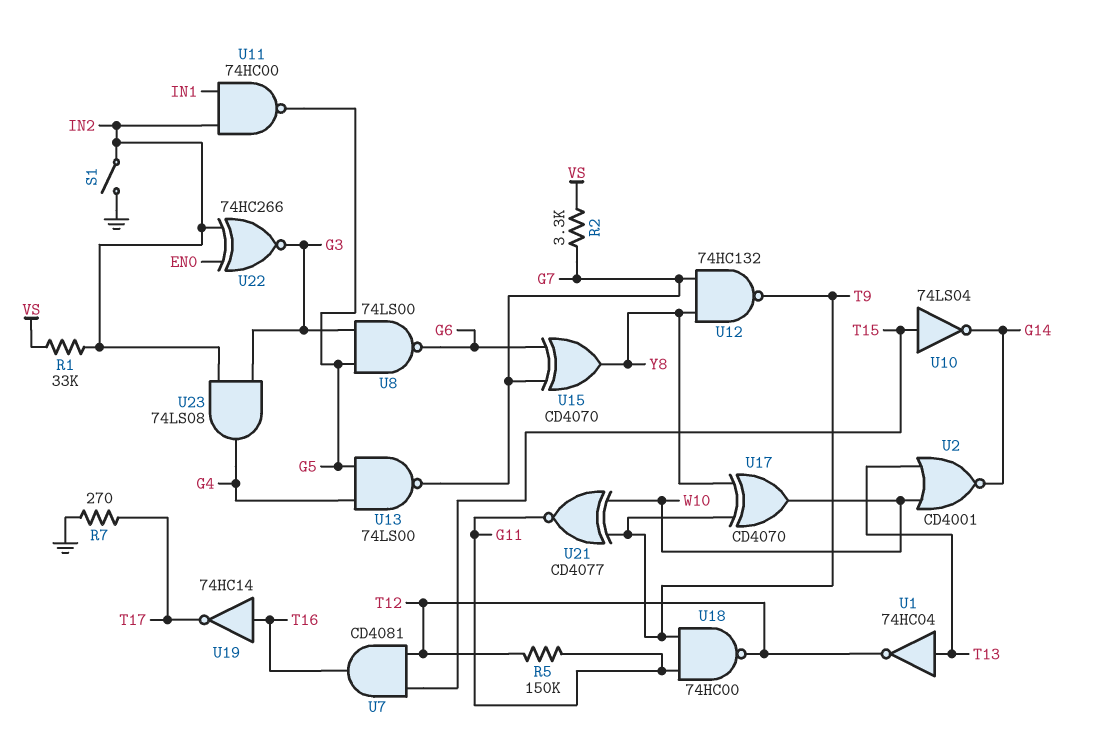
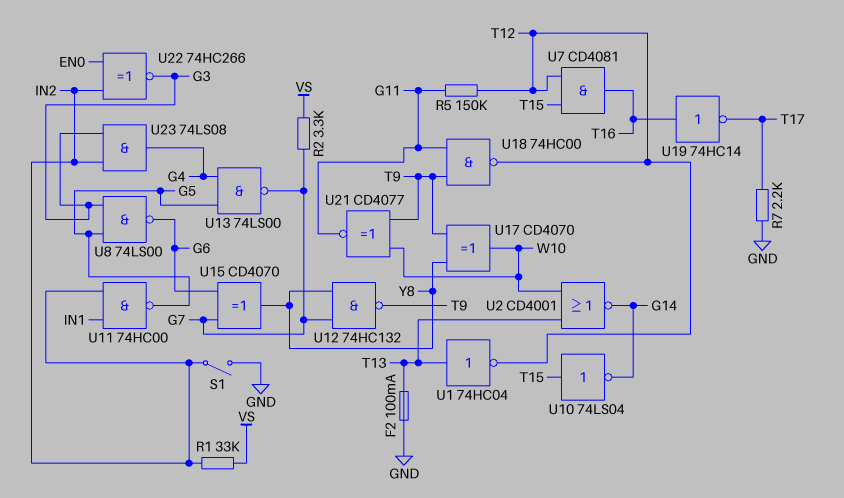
F2: none -> 100mA (GND, T13)
R7: 270 (GND, T17) -> 2.2k (GND, T17)

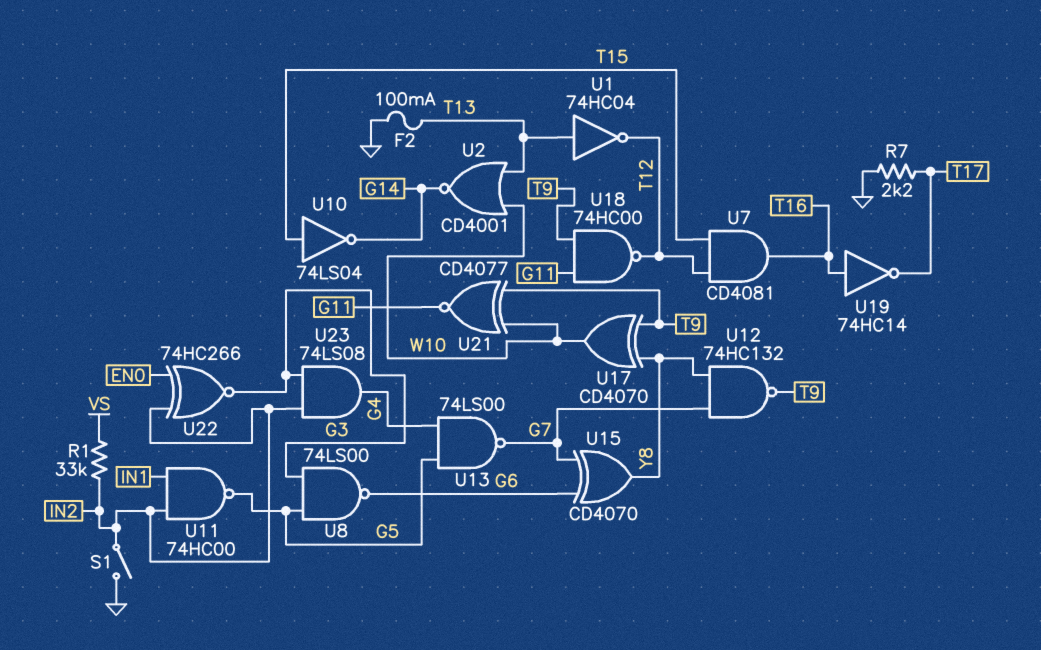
R2: 3.3k (G7, VS) -> none
R5: 150k (G11, T12) -> none

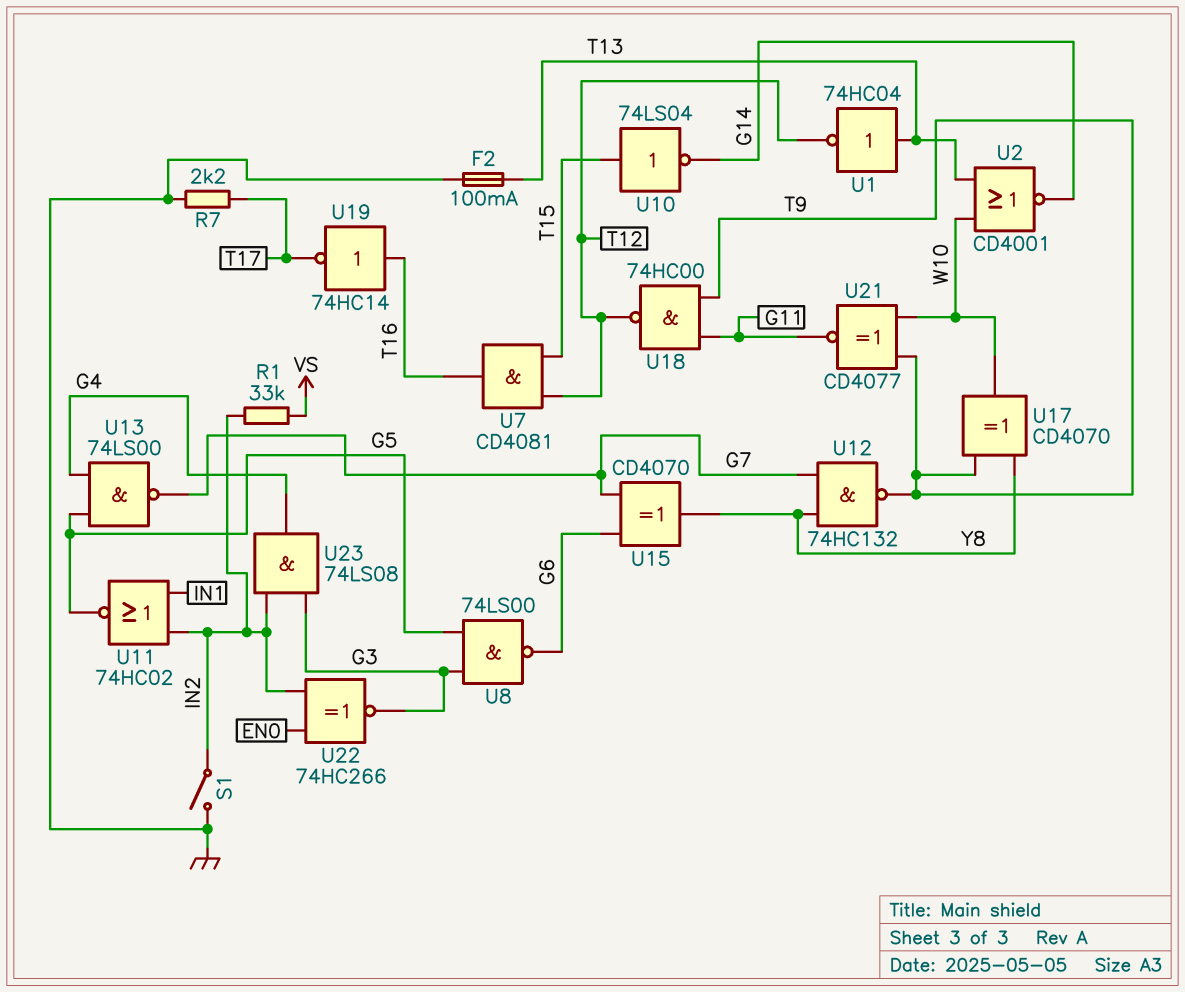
U11: NAND 74HC00 (in IN1, in IN2, out G5) -> NOR 74HC02 (in IN1, in IN2, out G5)

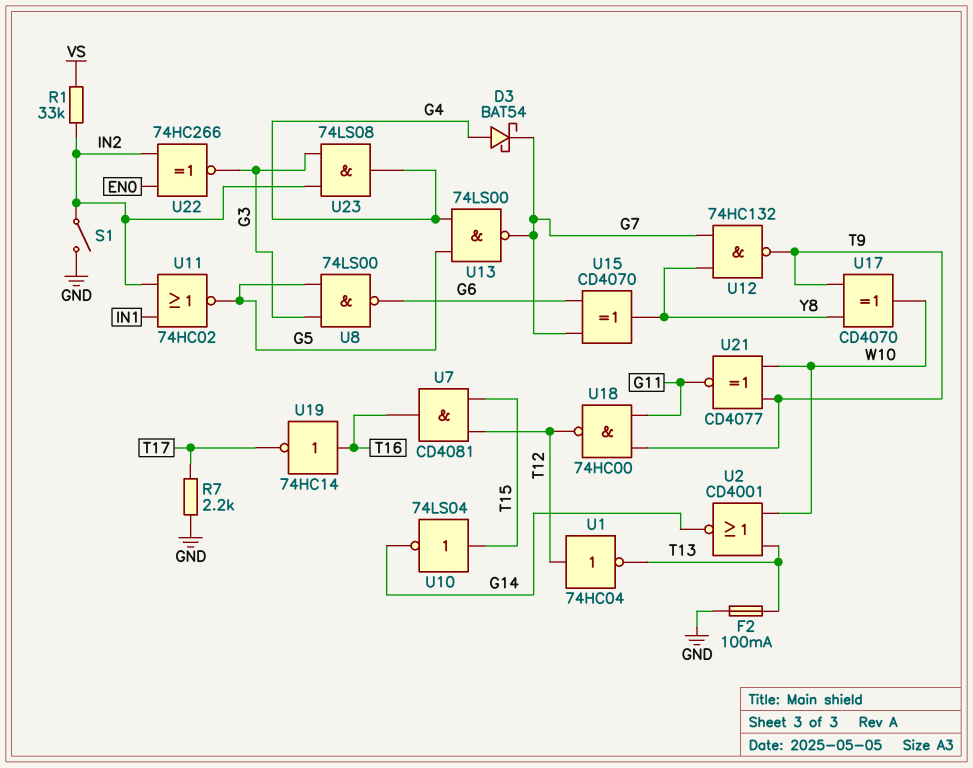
D3: none -> schottky BAT54 (A G4, K G7)
U1: NOT 74HC04 (in T13, out T12) -> NOT 74HC04 (in T12, out T13)

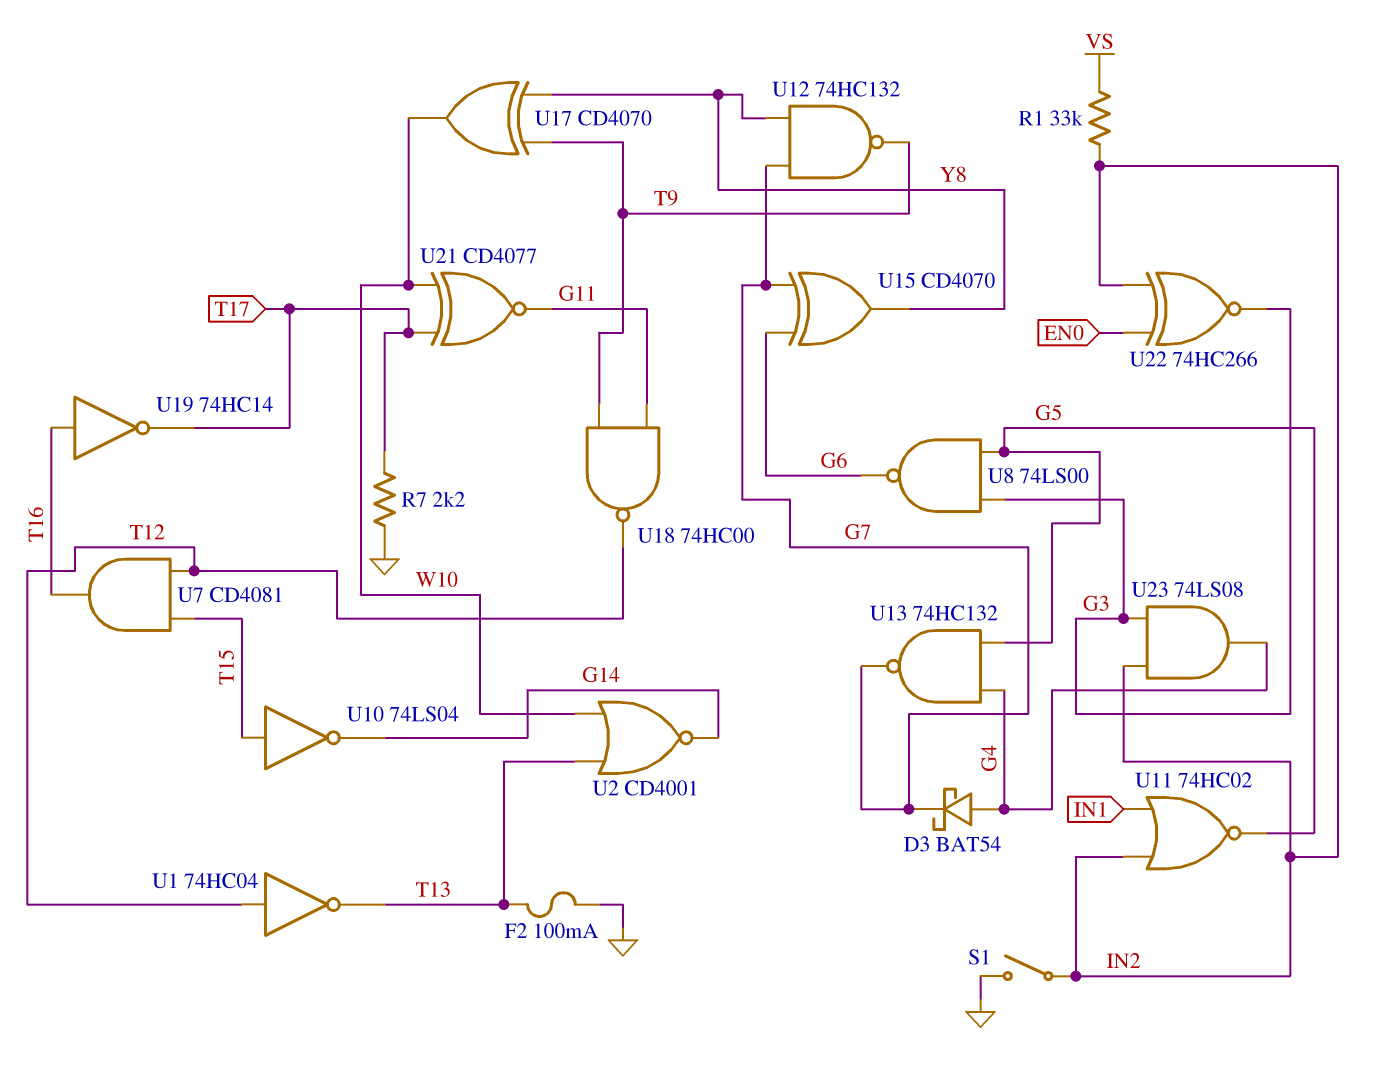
U13: NAND 74LS00 (in G4, in G5, out G7) -> NAND 74HC132 (in G4, in G5, out G7)
U21: XNOR CD4077 (in T9, in W10, out G11) -> XNOR CD4077 (in T17, in W10, out G11)

